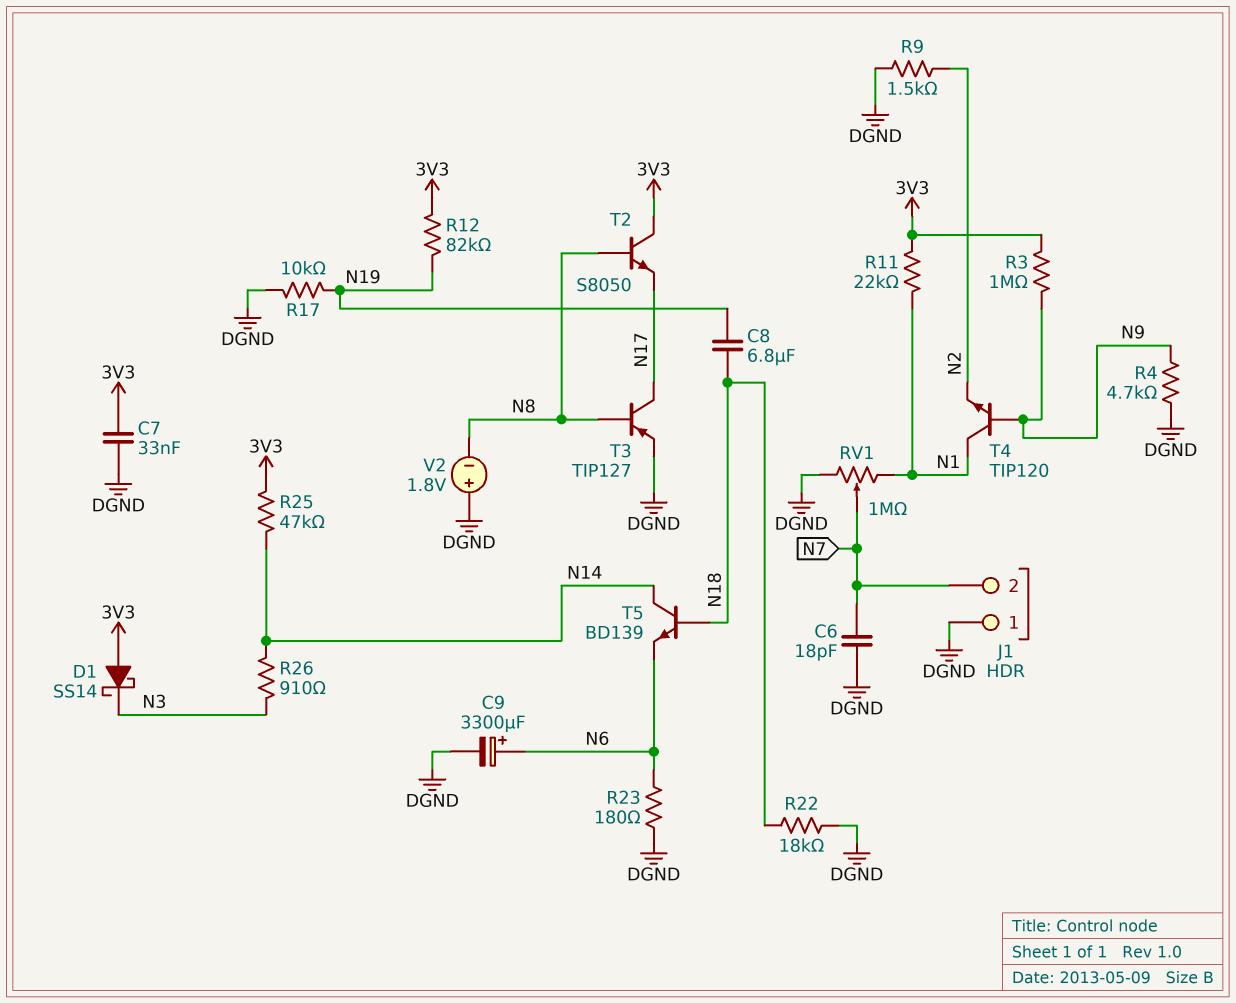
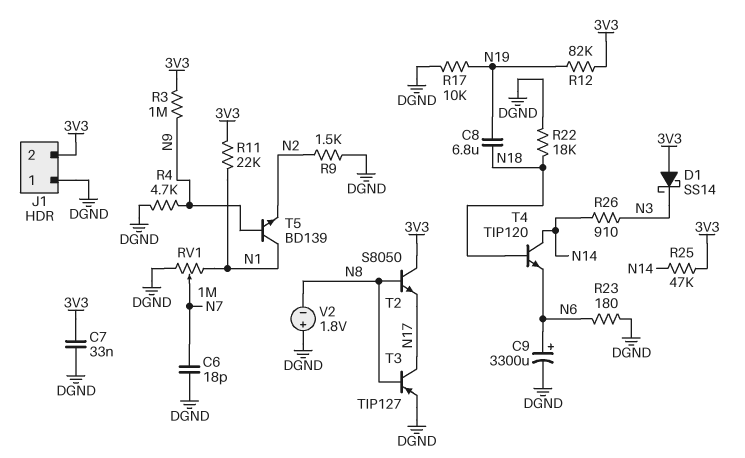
J1 pin 2: N7 -> 3V3
T4: NPN TIP120 (B N9, C N1, E N2) -> NPN TIP120 (B N18, C N14, E N6)
T5: NPN BD139 (B N18, C N14, E N6) -> NPN BD139 (B N9, C N1, E N2)

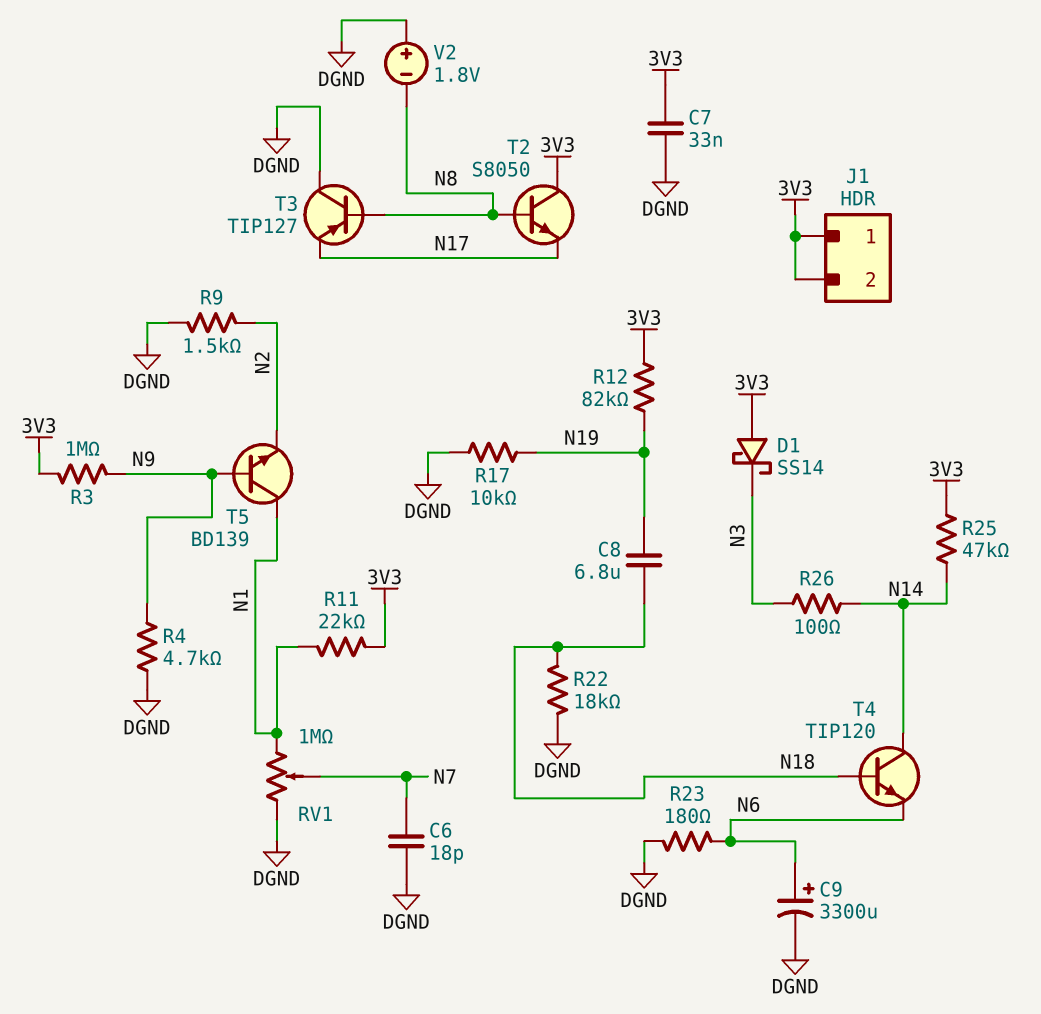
J1 pin 1: DGND -> 3V3
R26: 910 (N3, N14) -> 100 (N3, N14)
T3: PNP TIP127 (B N8, C N17, E DGND) -> PNP TIP127 (B N8, C DGND, E N17)

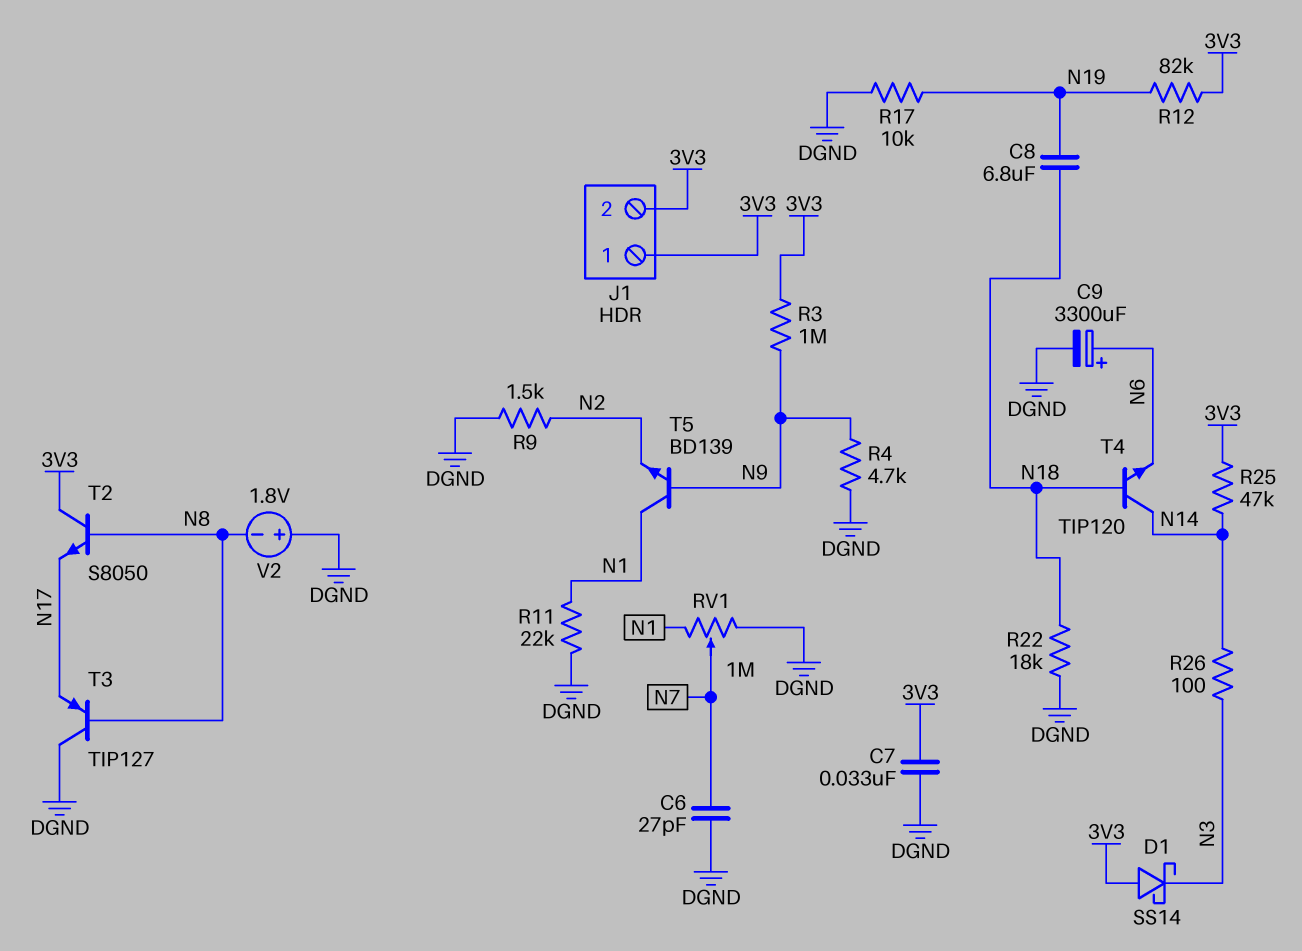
C6: 18pF (DGND, N7) -> 27pF (DGND, N7)
R11: 22k (3V3, N1) -> 22k (DGND, N1)
R23: 180 (DGND, N6) -> none

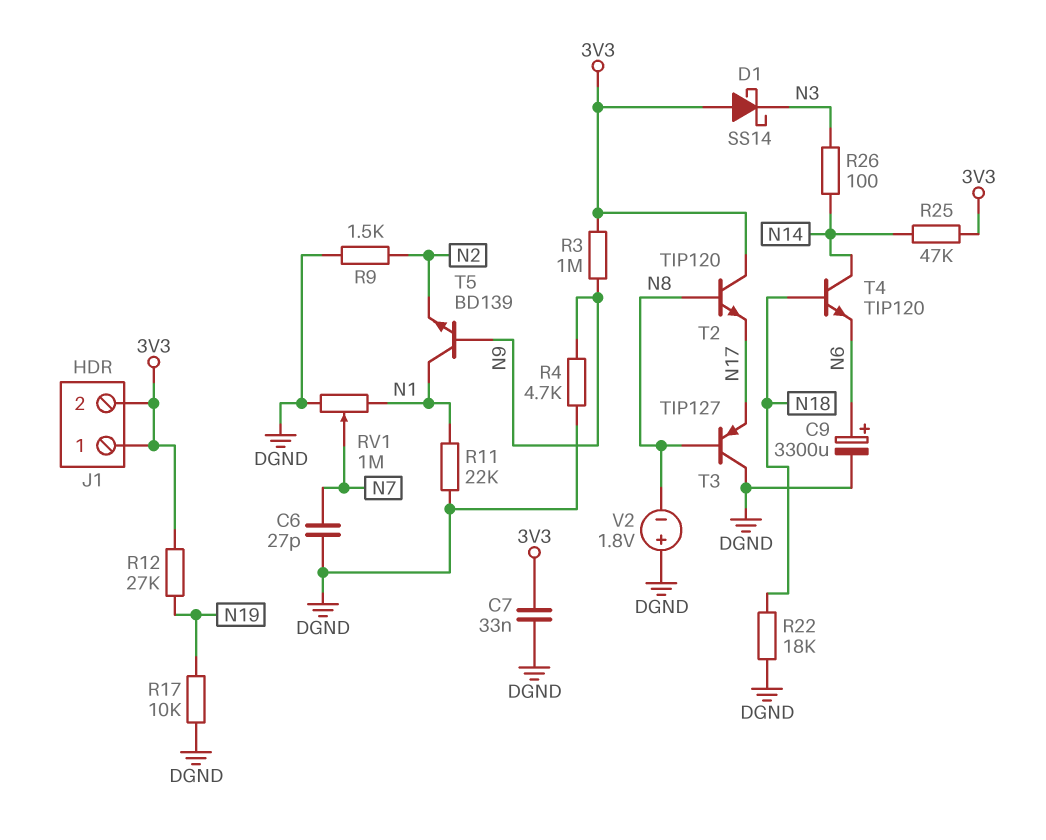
C8: 6.8uF (N18, N19) -> none
R12: 82k (3V3, N19) -> 27k (3V3, N19)
T2: NPN S8050 (B N8, C 3V3, E N17) -> NPN TIP120 (B N8, C 3V3, E N17)

